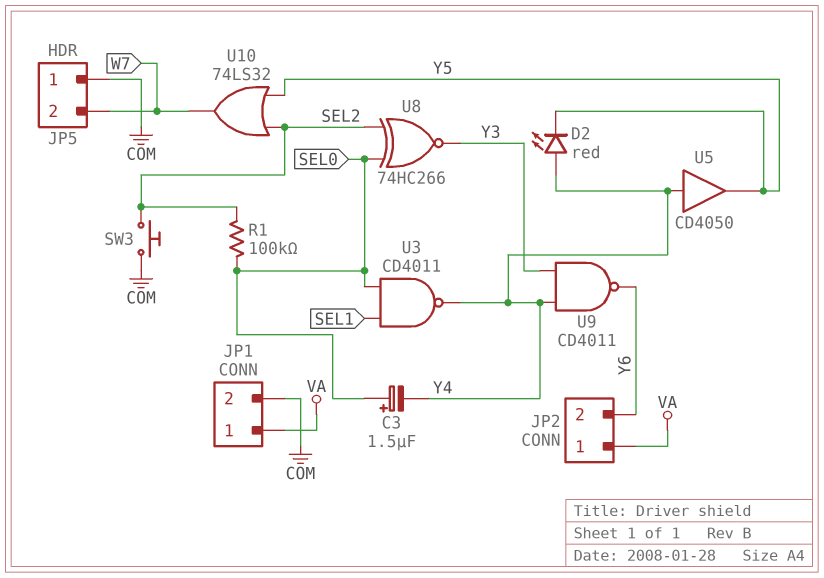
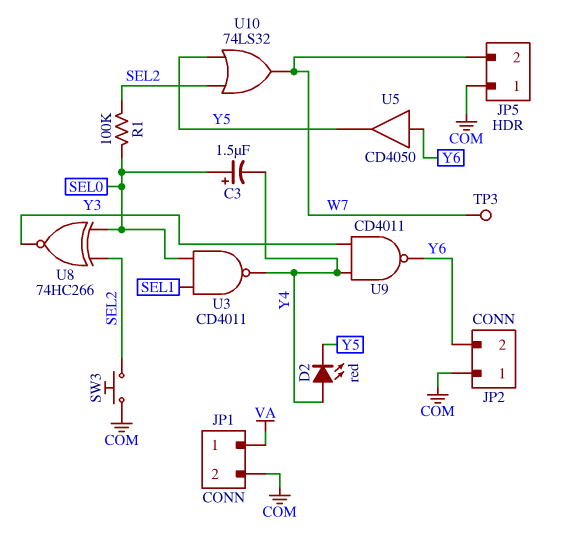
JP2 pin 1: VA -> COM
TP3: none -> test point (W7)
U5: buffer CD4050 (in Y4, out Y5) -> buffer CD4050 (in Y6, out Y5)

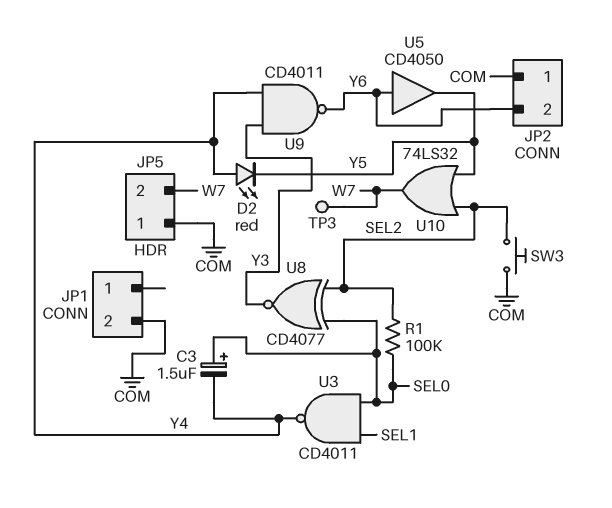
JP1 pin 1: VA -> none
U8: XNOR 74HC266 (in SEL0, in SEL2, out Y3) -> XNOR CD4077 (in SEL0, in SEL2, out Y3)

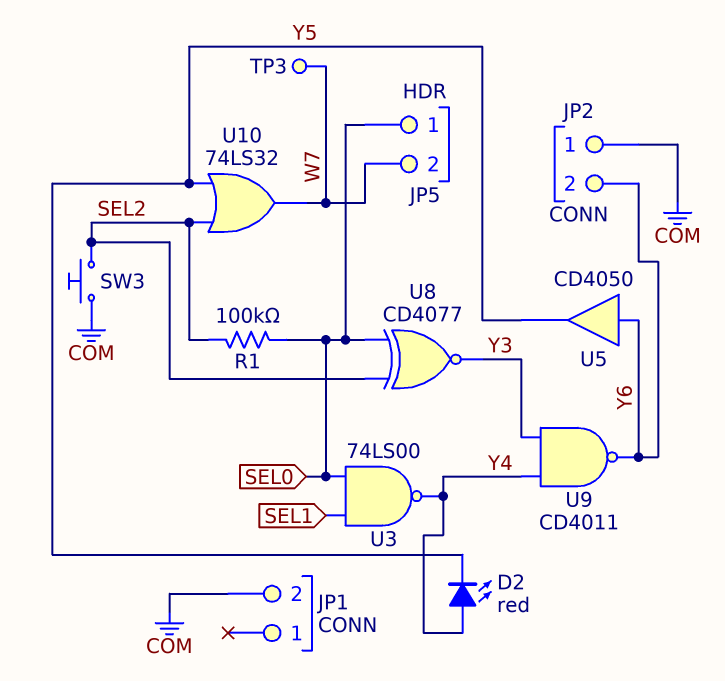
C3: 1.5uF (plus SEL0, minus Y4) -> none
JP5 pin 1: COM -> SEL0
U3: NAND CD4011 (in SEL0, in SEL1, out Y4) -> NAND 74LS00 (in SEL0, in SEL1, out Y4)

